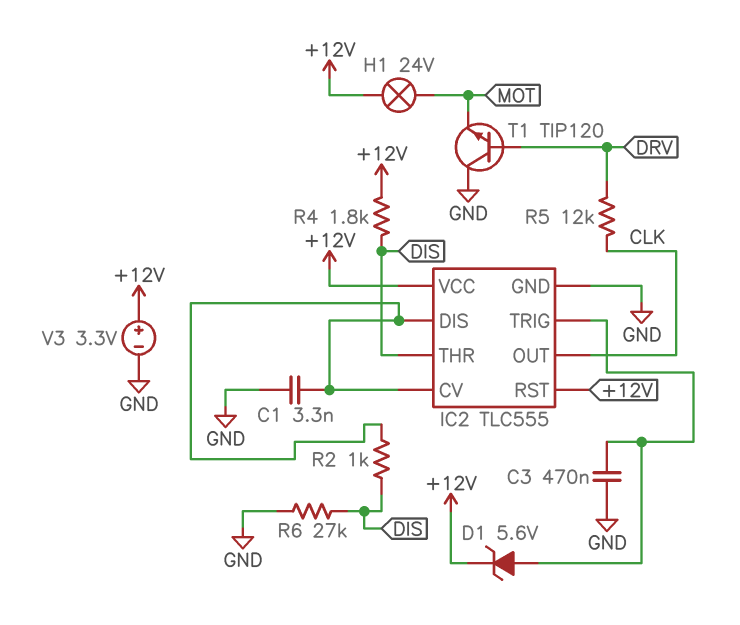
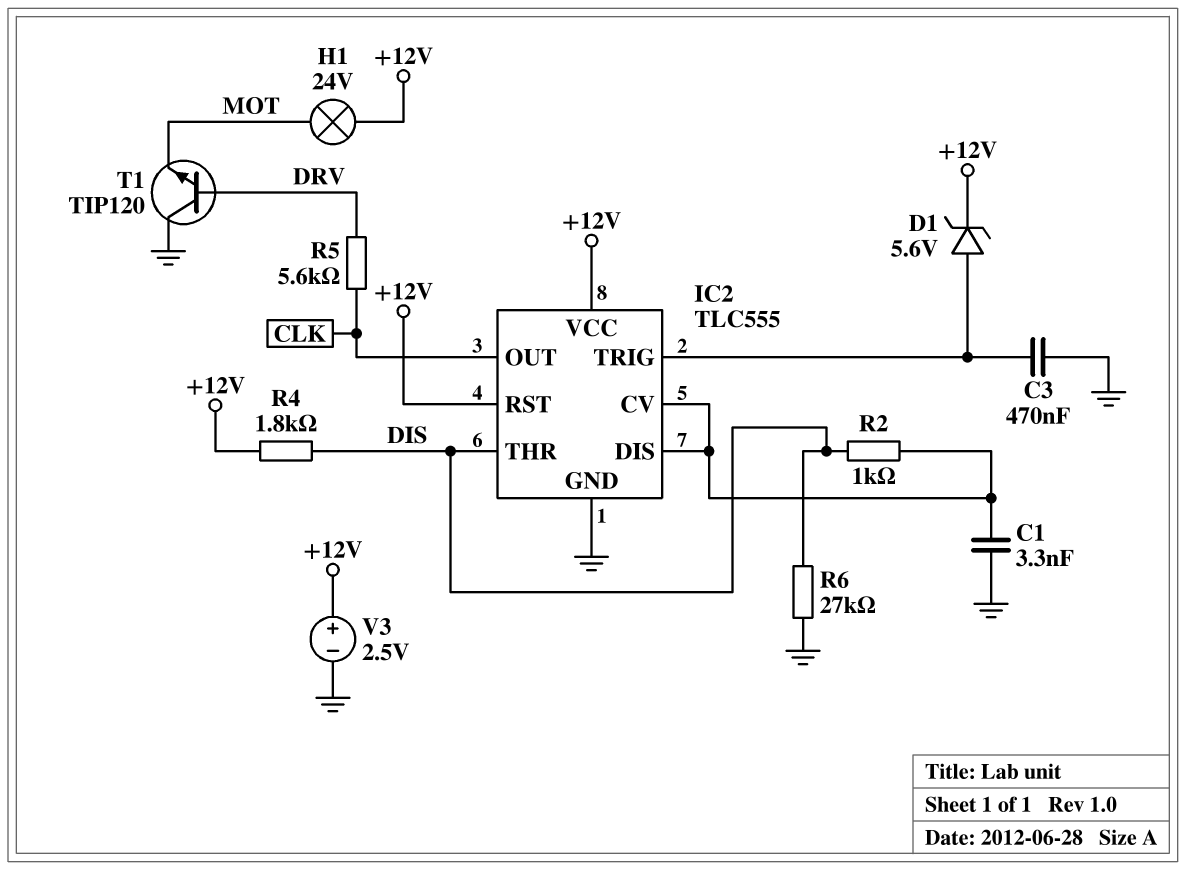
R5: 12k (CLK, DRV) -> 5.6k (CLK, DRV)
V3: 3.3V (plus +12V, minus GND) -> 2.5V (plus +12V, minus GND)

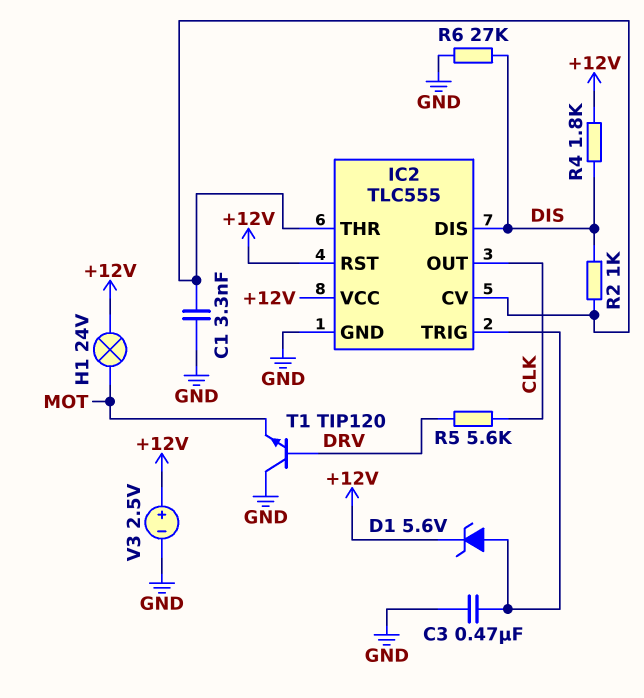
IC2 pin DIS: IC2/CV -> DIS
IC2 pin THR: DIS -> IC2/CV

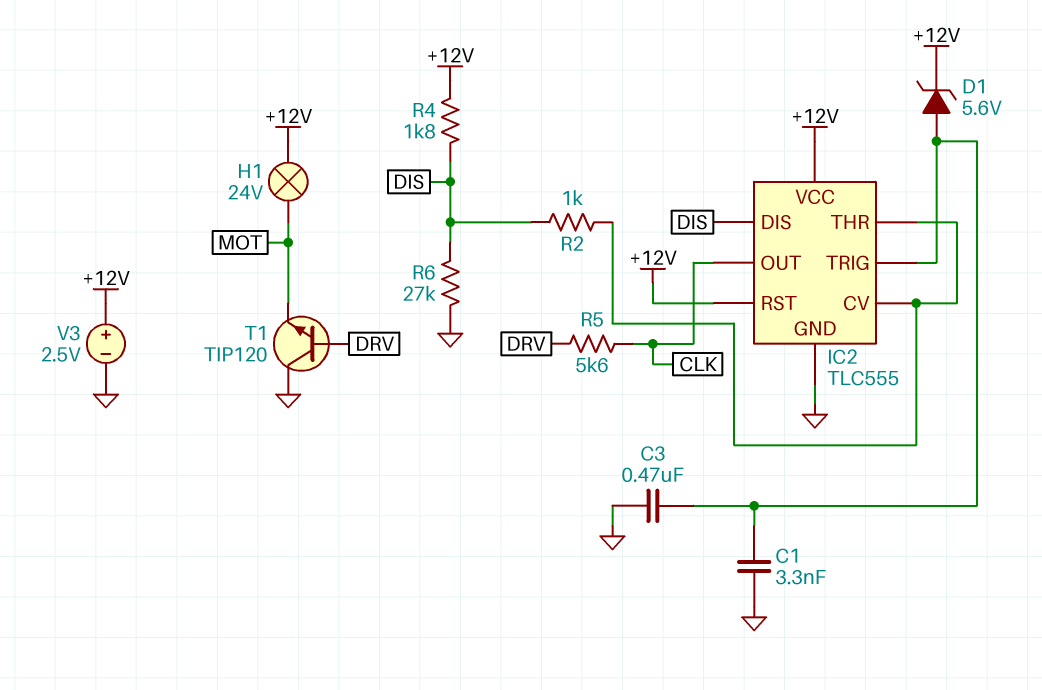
C1: 3.3nF (GND, IC2/CV) -> 3.3nF (GND, IC2/TRIG)

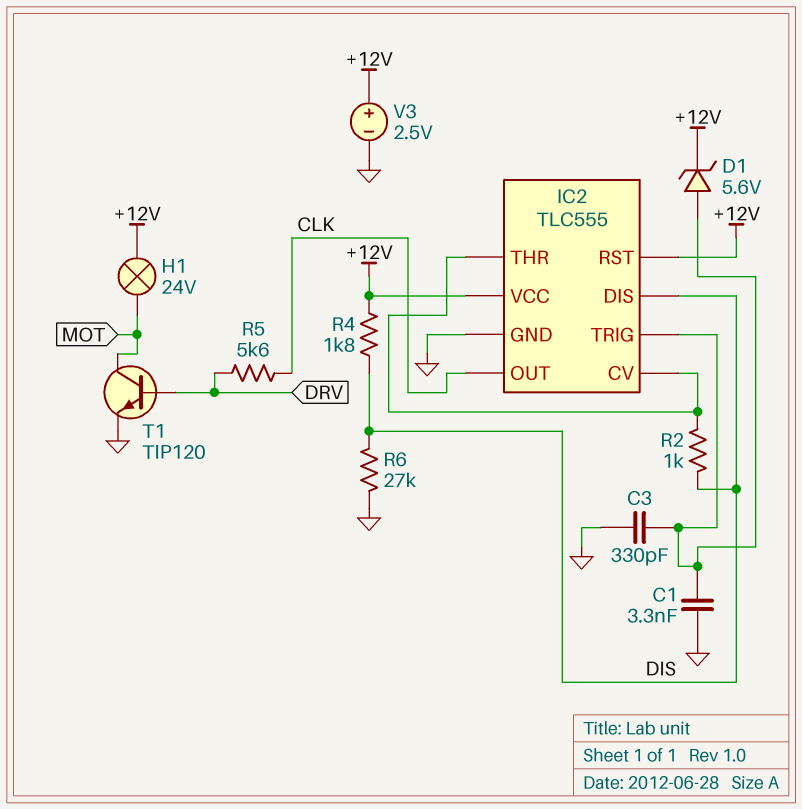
C3: 470nF (GND, IC2/TRIG) -> 330pF (GND, IC2/TRIG)
T1: NPN TIP120 (B DRV, C GND, E MOT) -> NPN TIP120 (B DRV, C MOT, E GND)

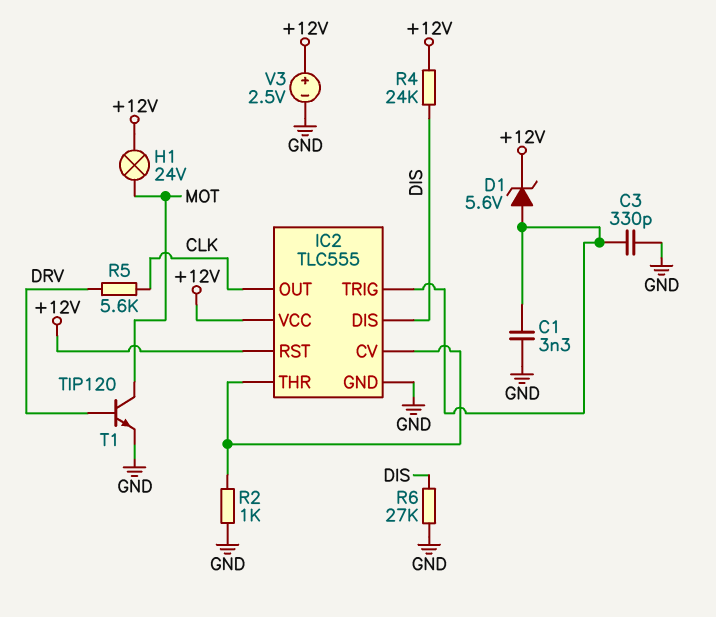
R2: 1k (DIS, IC2/CV) -> 1k (GND, IC2/CV)
R4: 1.8k (+12V, DIS) -> 24k (+12V, DIS)

